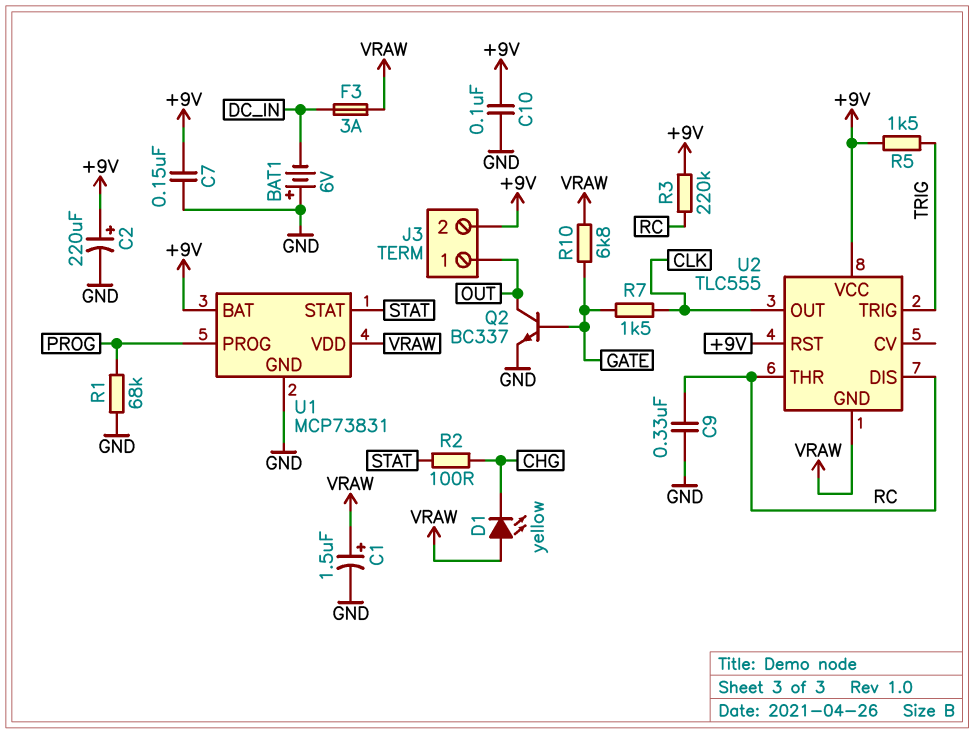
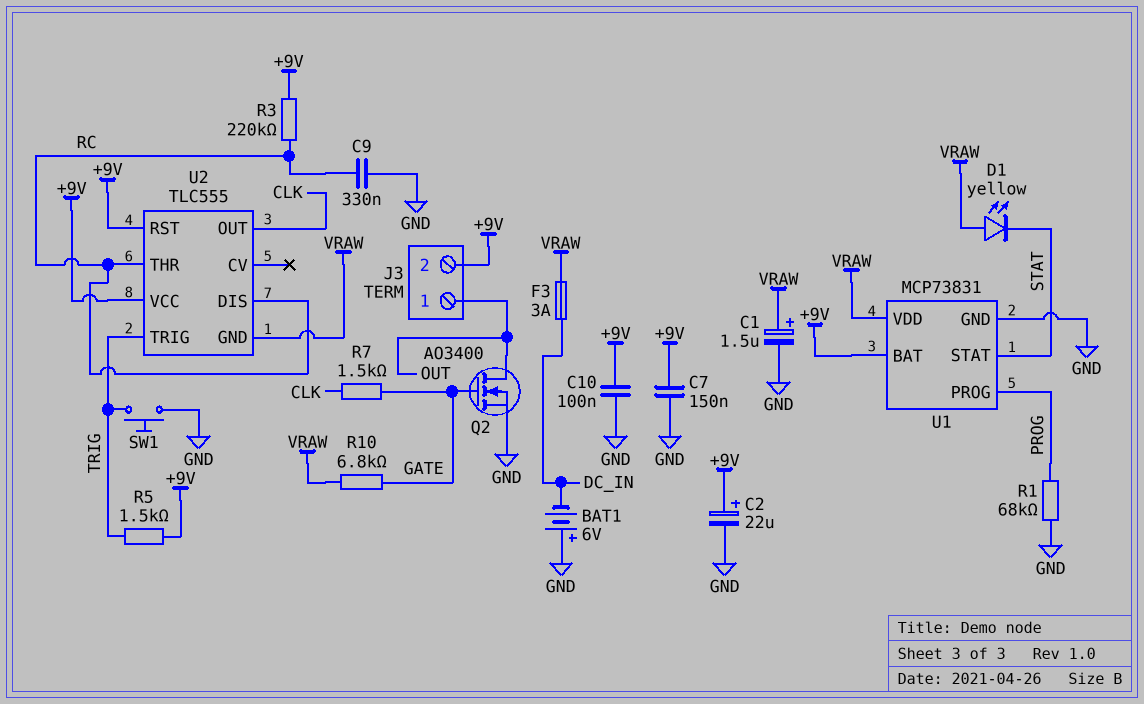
C2: 220uF (plus +9V, minus GND) -> 22uF (plus +9V, minus GND)
D1: LED yellow (A VRAW, K CHG) -> LED yellow (A VRAW, K STAT)
Q2: NPN BC337 (B GATE, C OUT, E GND) -> NMOS AO3400 (G GATE, D OUT, S GND)
R2: 100 (CHG, STAT) -> none
SW1: none -> button (GND, TRIG)

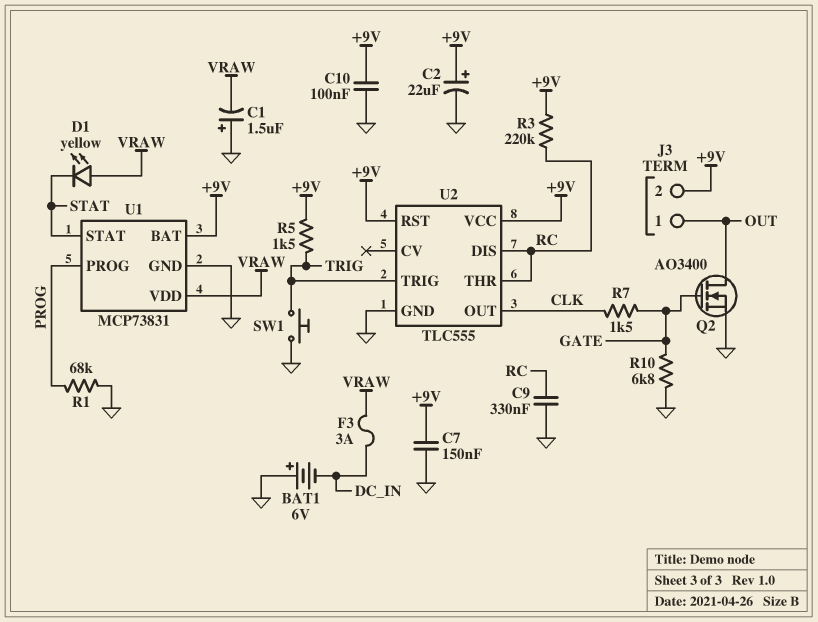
C1: 1.5uF (plus VRAW, minus GND) -> 1.5uF (plus GND, minus VRAW)
R10: 6.8k (GATE, VRAW) -> 6.8k (GATE, GND)
U2 pin GND: VRAW -> GND

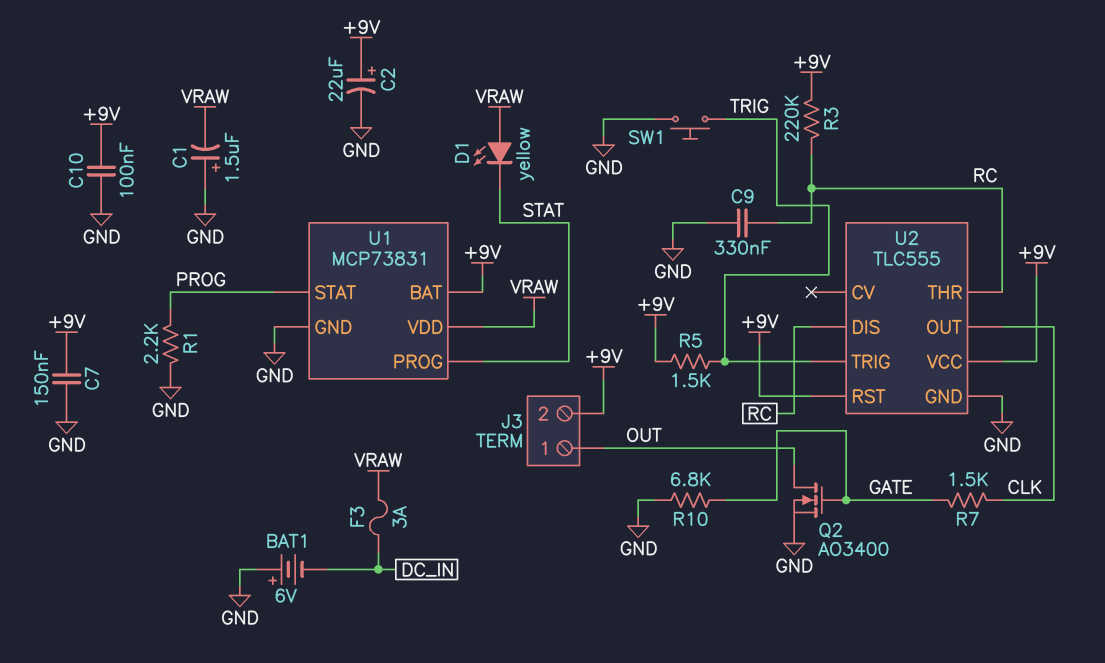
R1: 68k (GND, PROG) -> 2.2k (GND, PROG)
U1 pin PROG: PROG -> STAT
U1 pin STAT: STAT -> PROG

